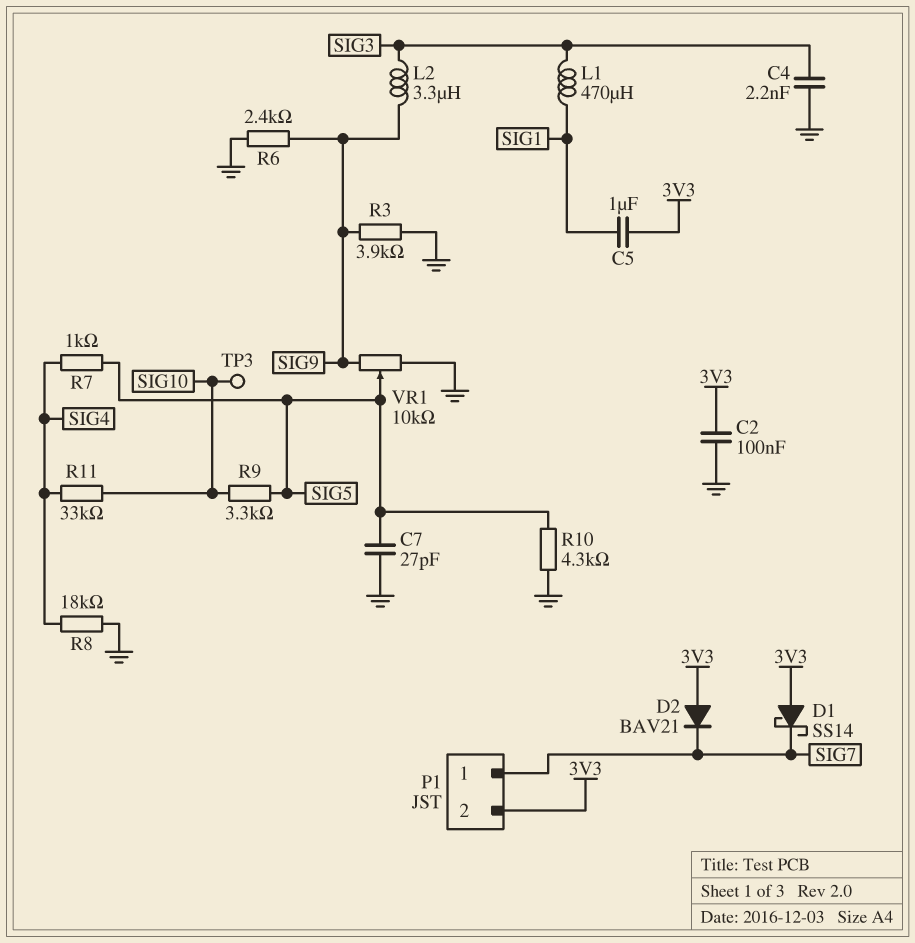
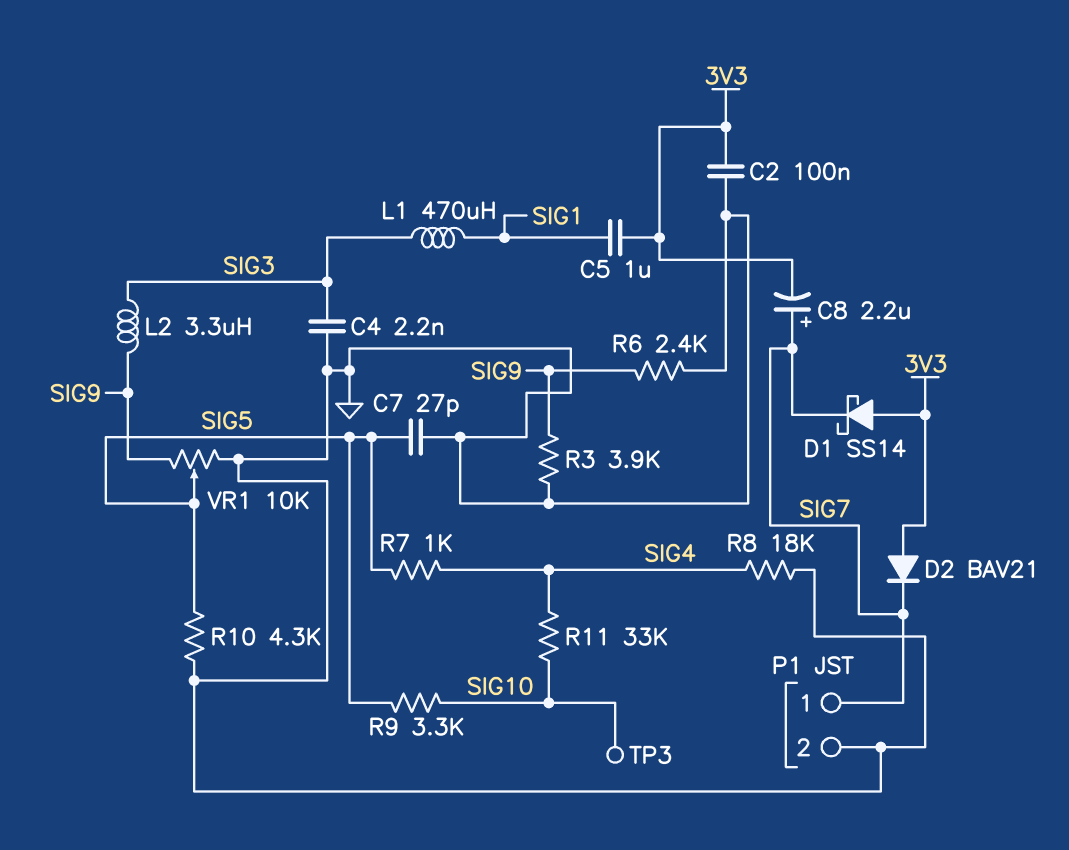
C8: none -> 2.2uF (plus SIG7, minus 3V3)
P1 pin 2: 3V3 -> GND

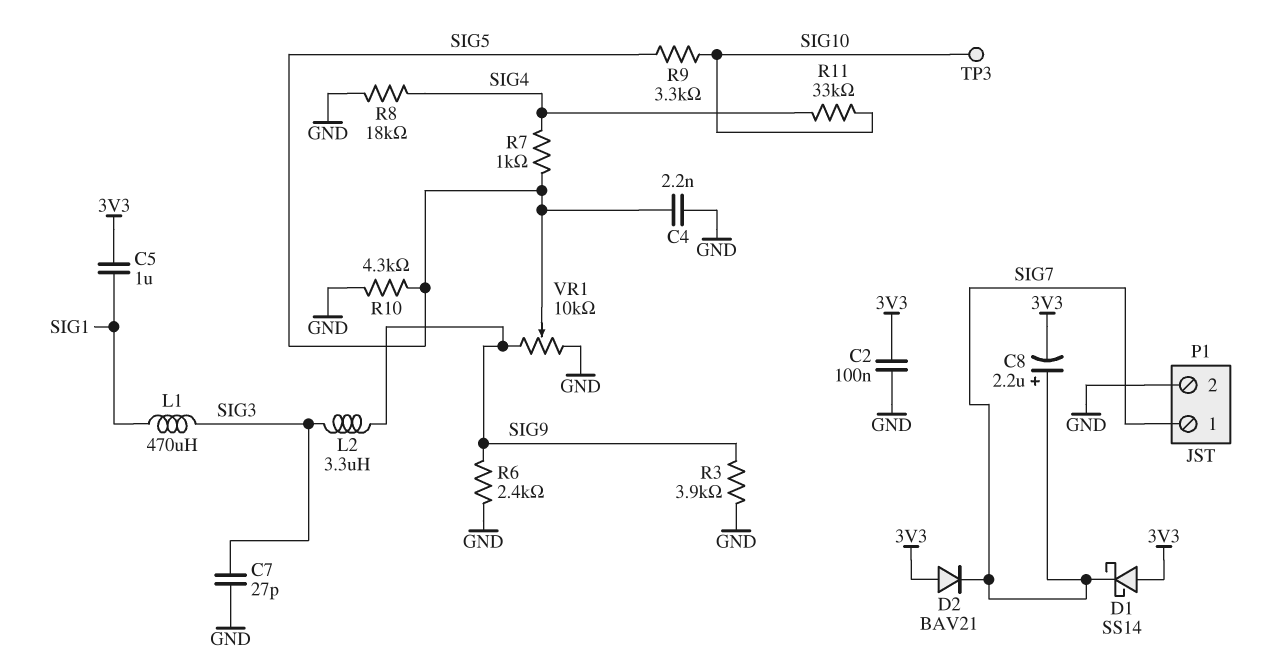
C4: 2.2nF (GND, SIG3) -> 2.2nF (GND, SIG5)
C7: 27pF (GND, SIG5) -> 27pF (GND, SIG3)

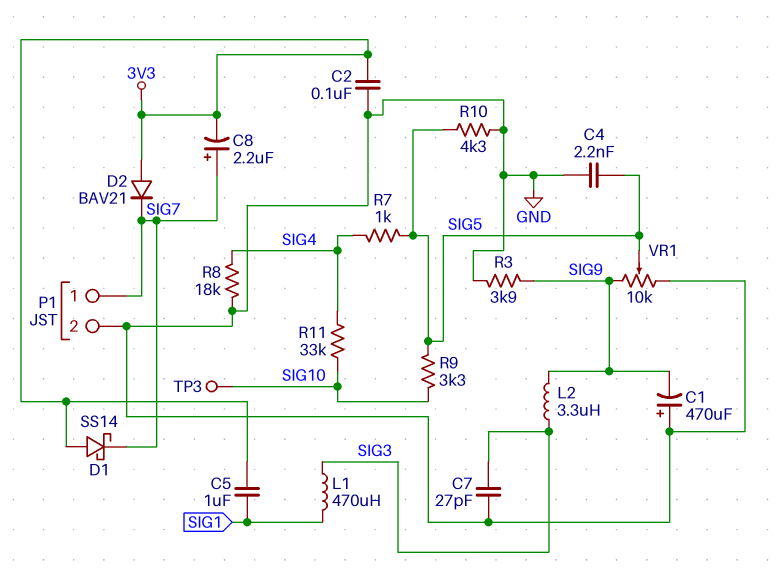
C1: none -> 470uF (plus GND, minus SIG9)
R6: 2.4k (GND, SIG9) -> none

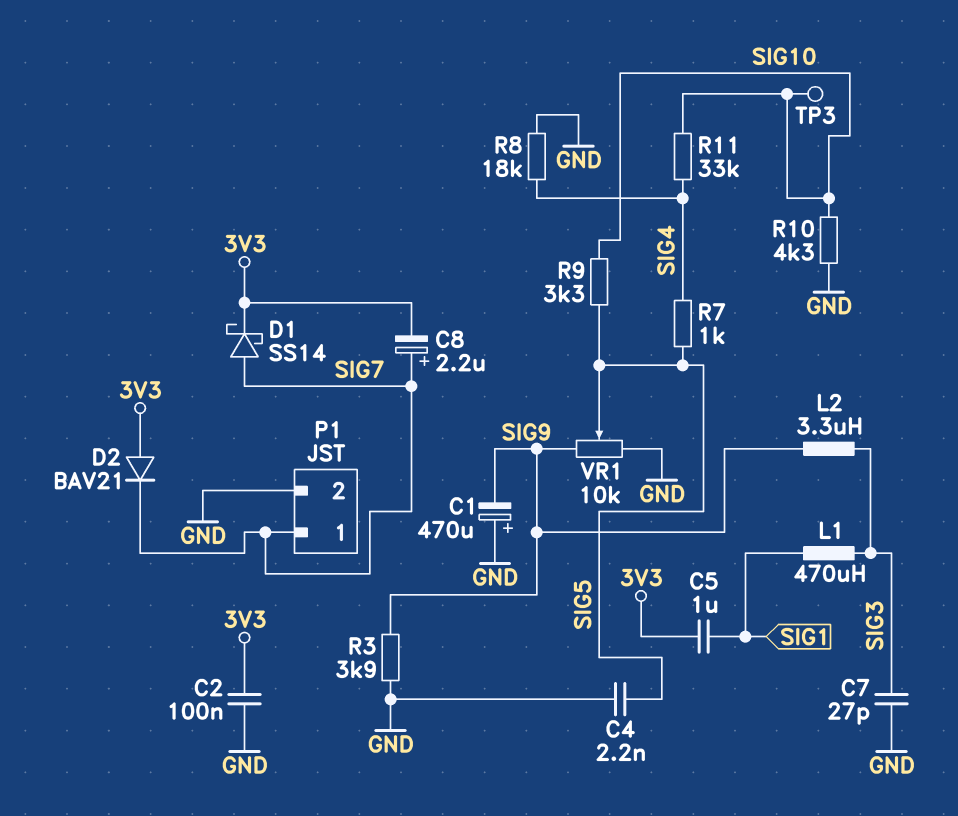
D1: schottky SS14 (A 3V3, K SIG7) -> schottky SS14 (A SIG7, K 3V3)
R10: 4.3k (GND, SIG5) -> 4.3k (GND, SIG10)

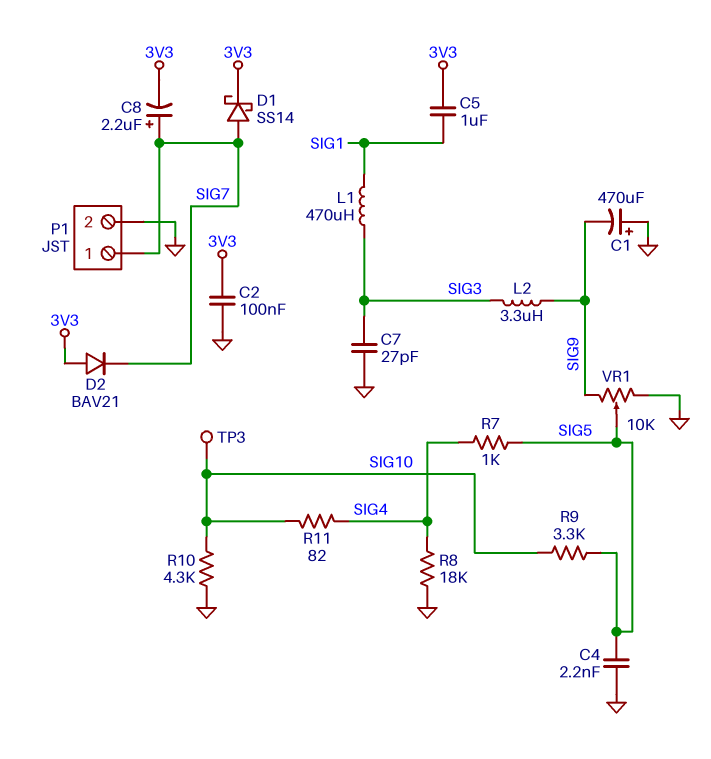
R3: 3.9k (GND, SIG9) -> none
R11: 33k (SIG4, SIG10) -> 82 (SIG4, SIG10)

